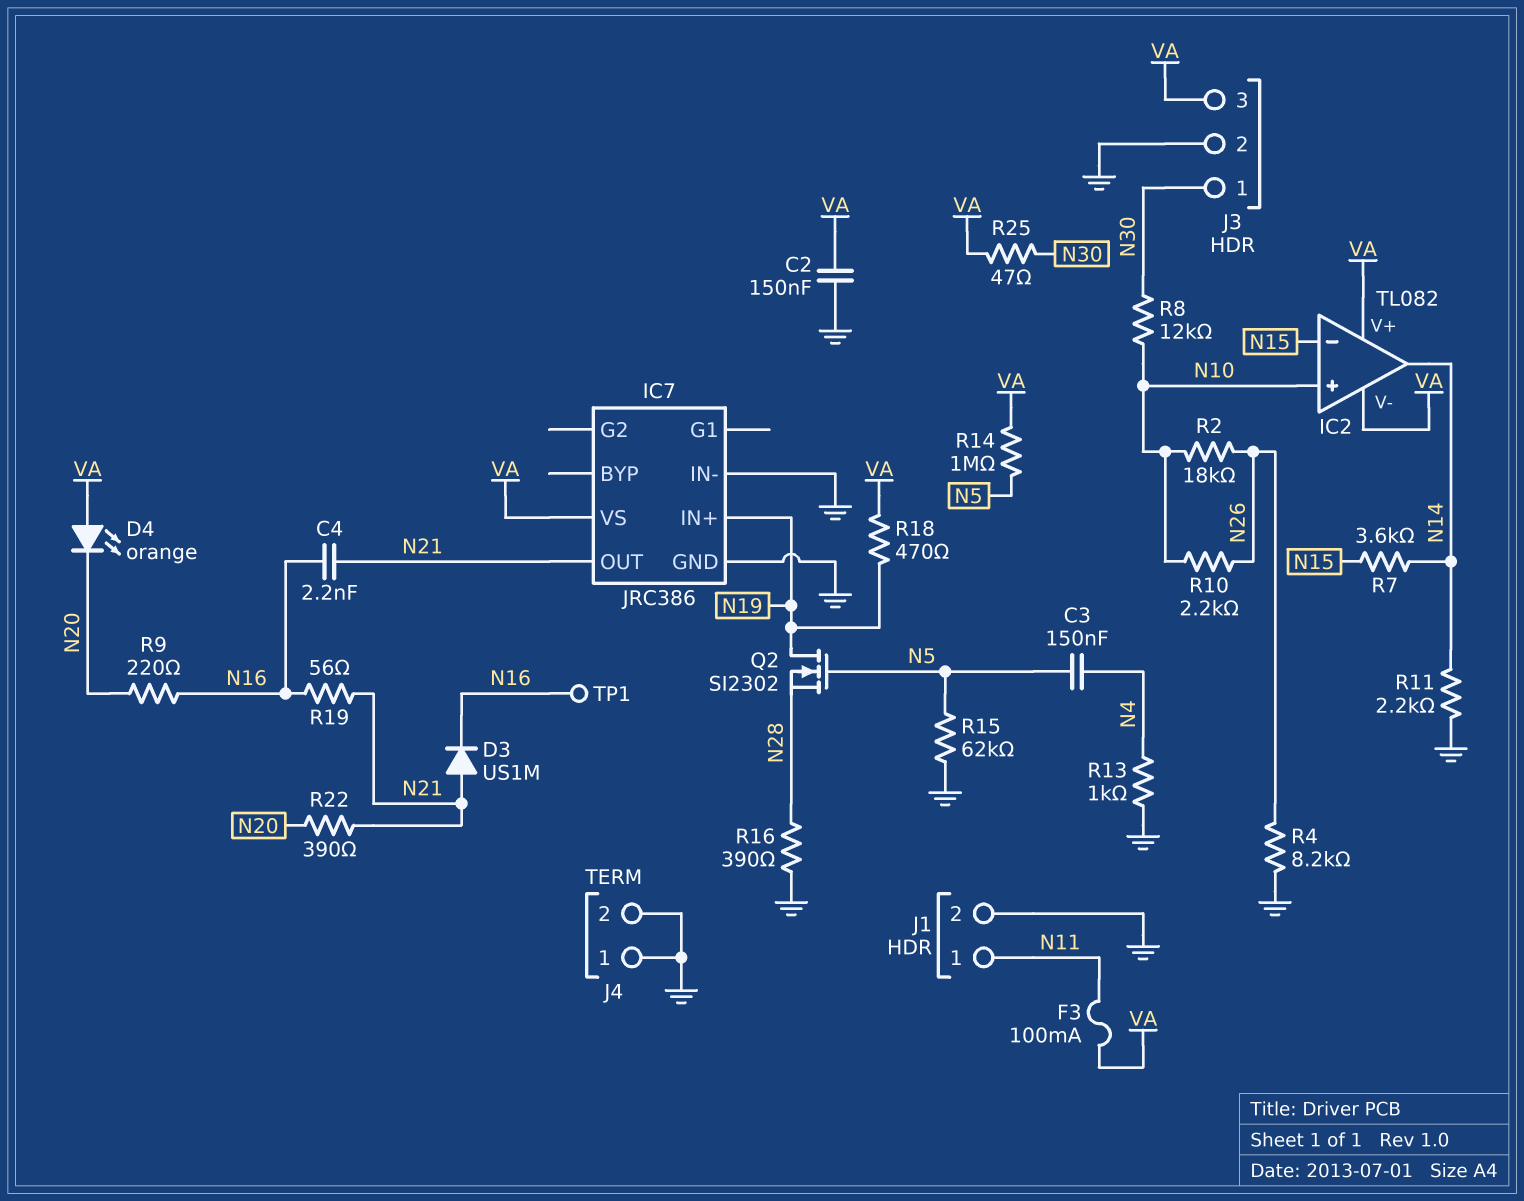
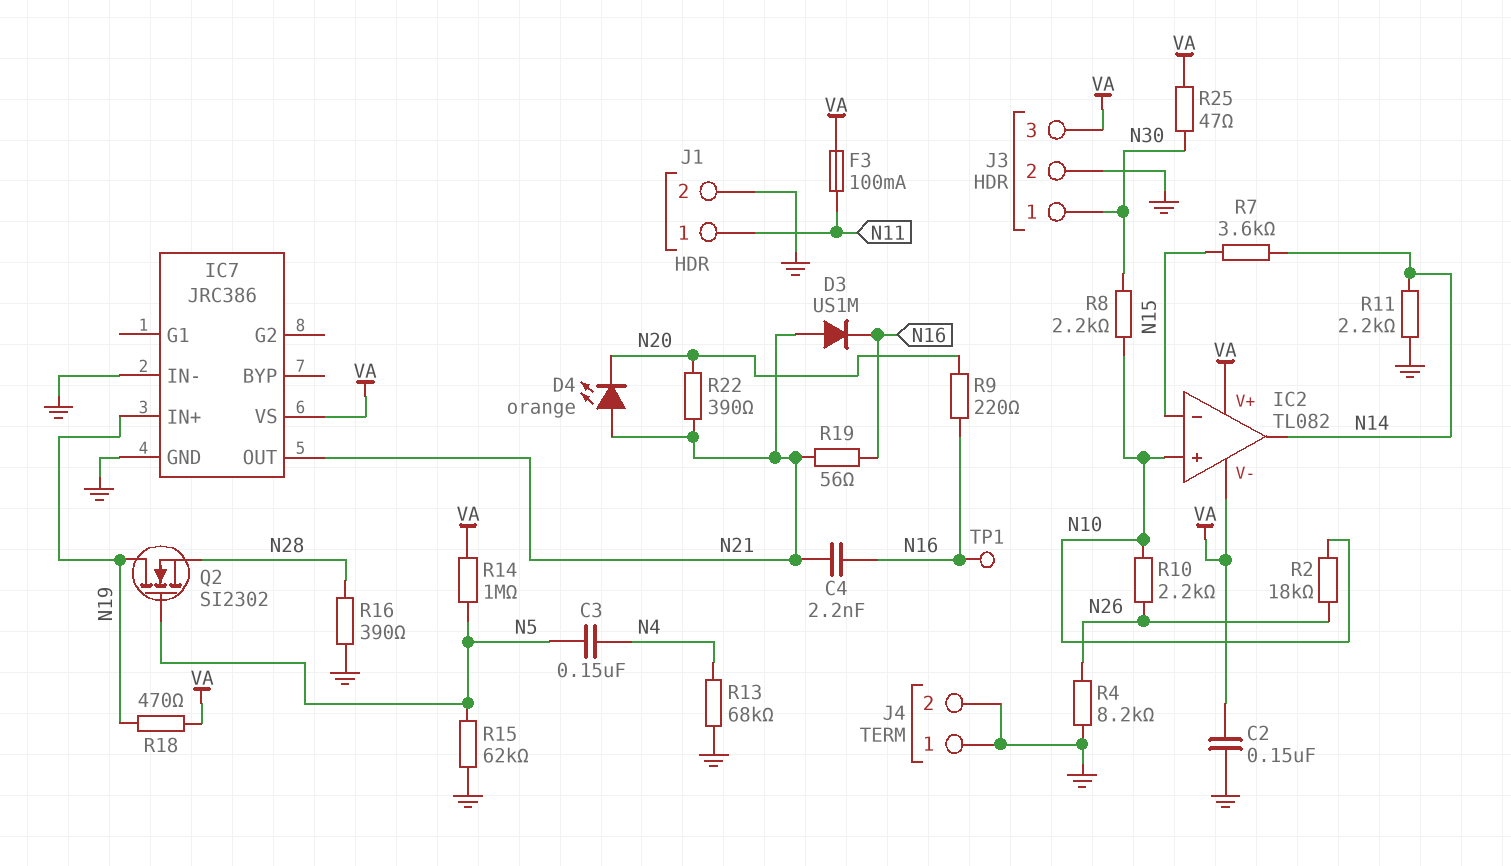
D4: LED orange (A VA, K N20) -> LED orange (A N21, K N20)
R8: 12k (N10, N30) -> 2.2k (N10, N30)
R13: 1k (GND, N4) -> 68k (GND, N4)

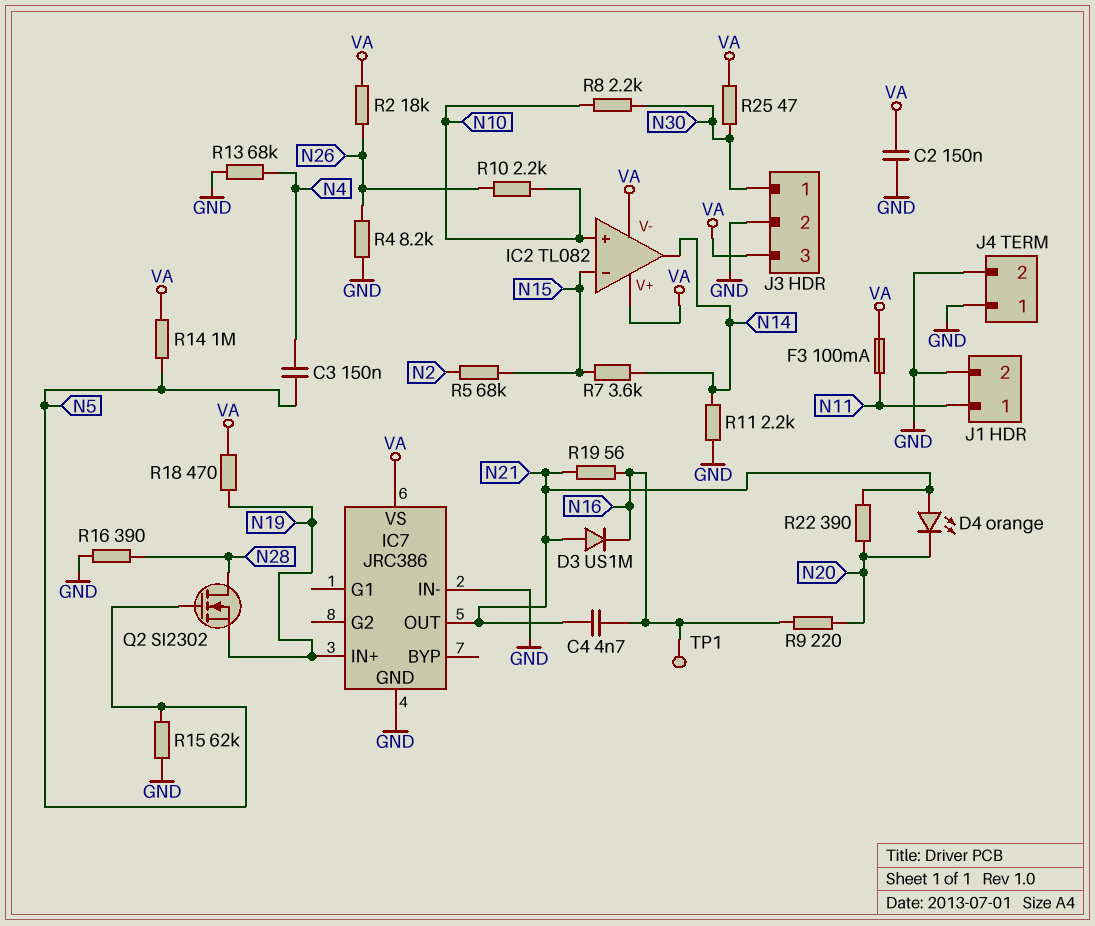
C4: 2.2nF (N16, N21) -> 4.7nF (N16, N21)
Q2: NMOS SI2302 (G N5, D N19, S N28) -> NMOS SI2302 (G N5, D N28, S N19)
R2: 18k (N10, N26) -> 18k (N26, VA)
R5: none -> 68k (N2, N15)

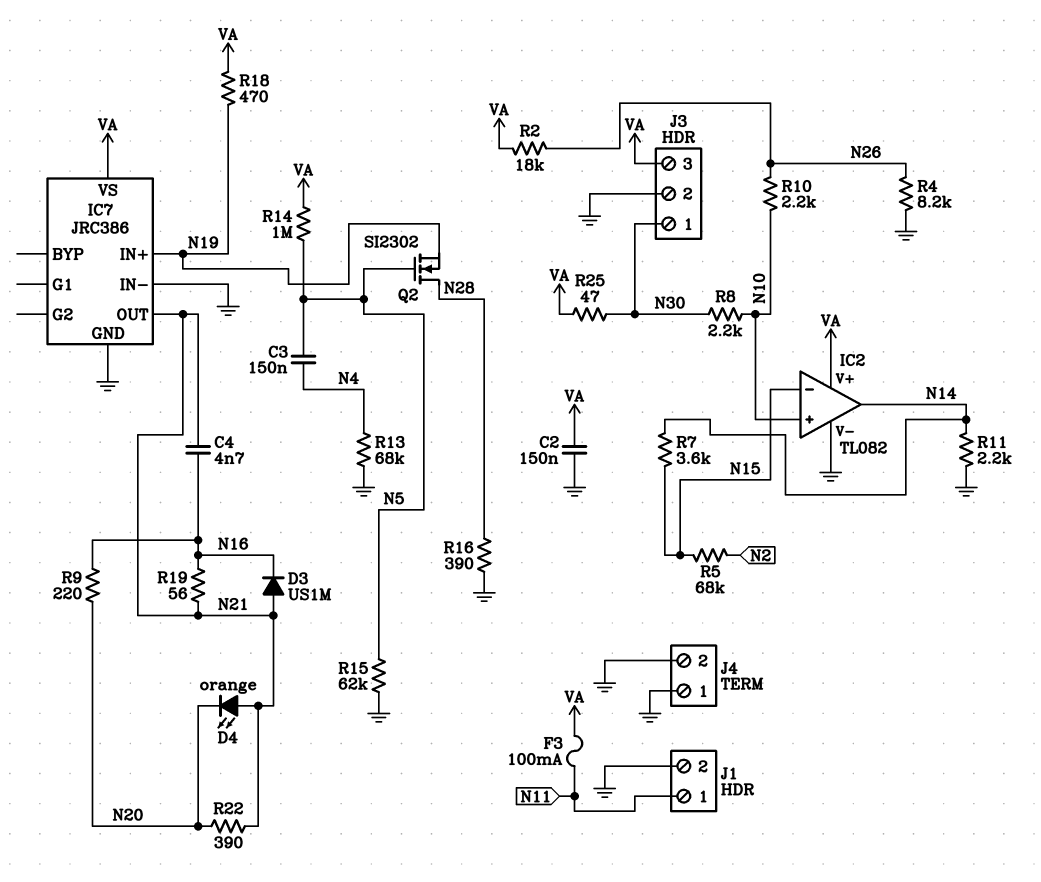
IC2 pin V-: VA -> GND
TP1: test point (N16) -> none

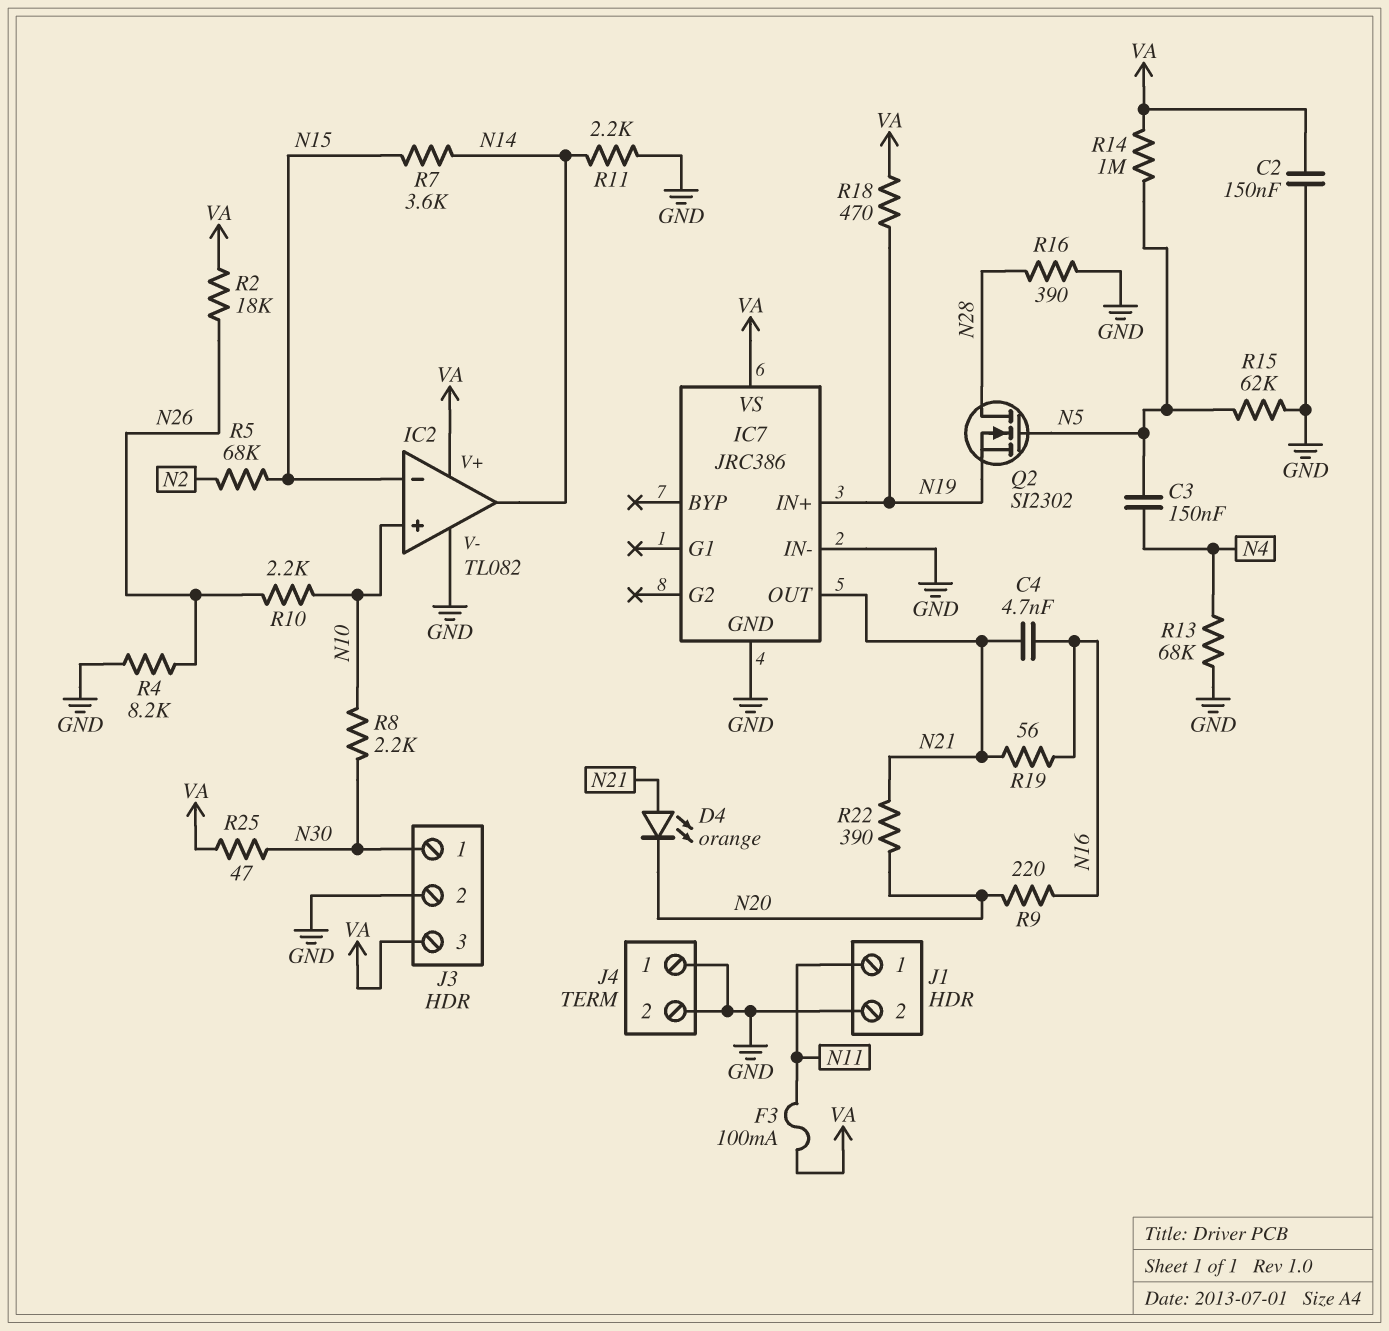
D3: diode US1M (A N21, K N16) -> none

